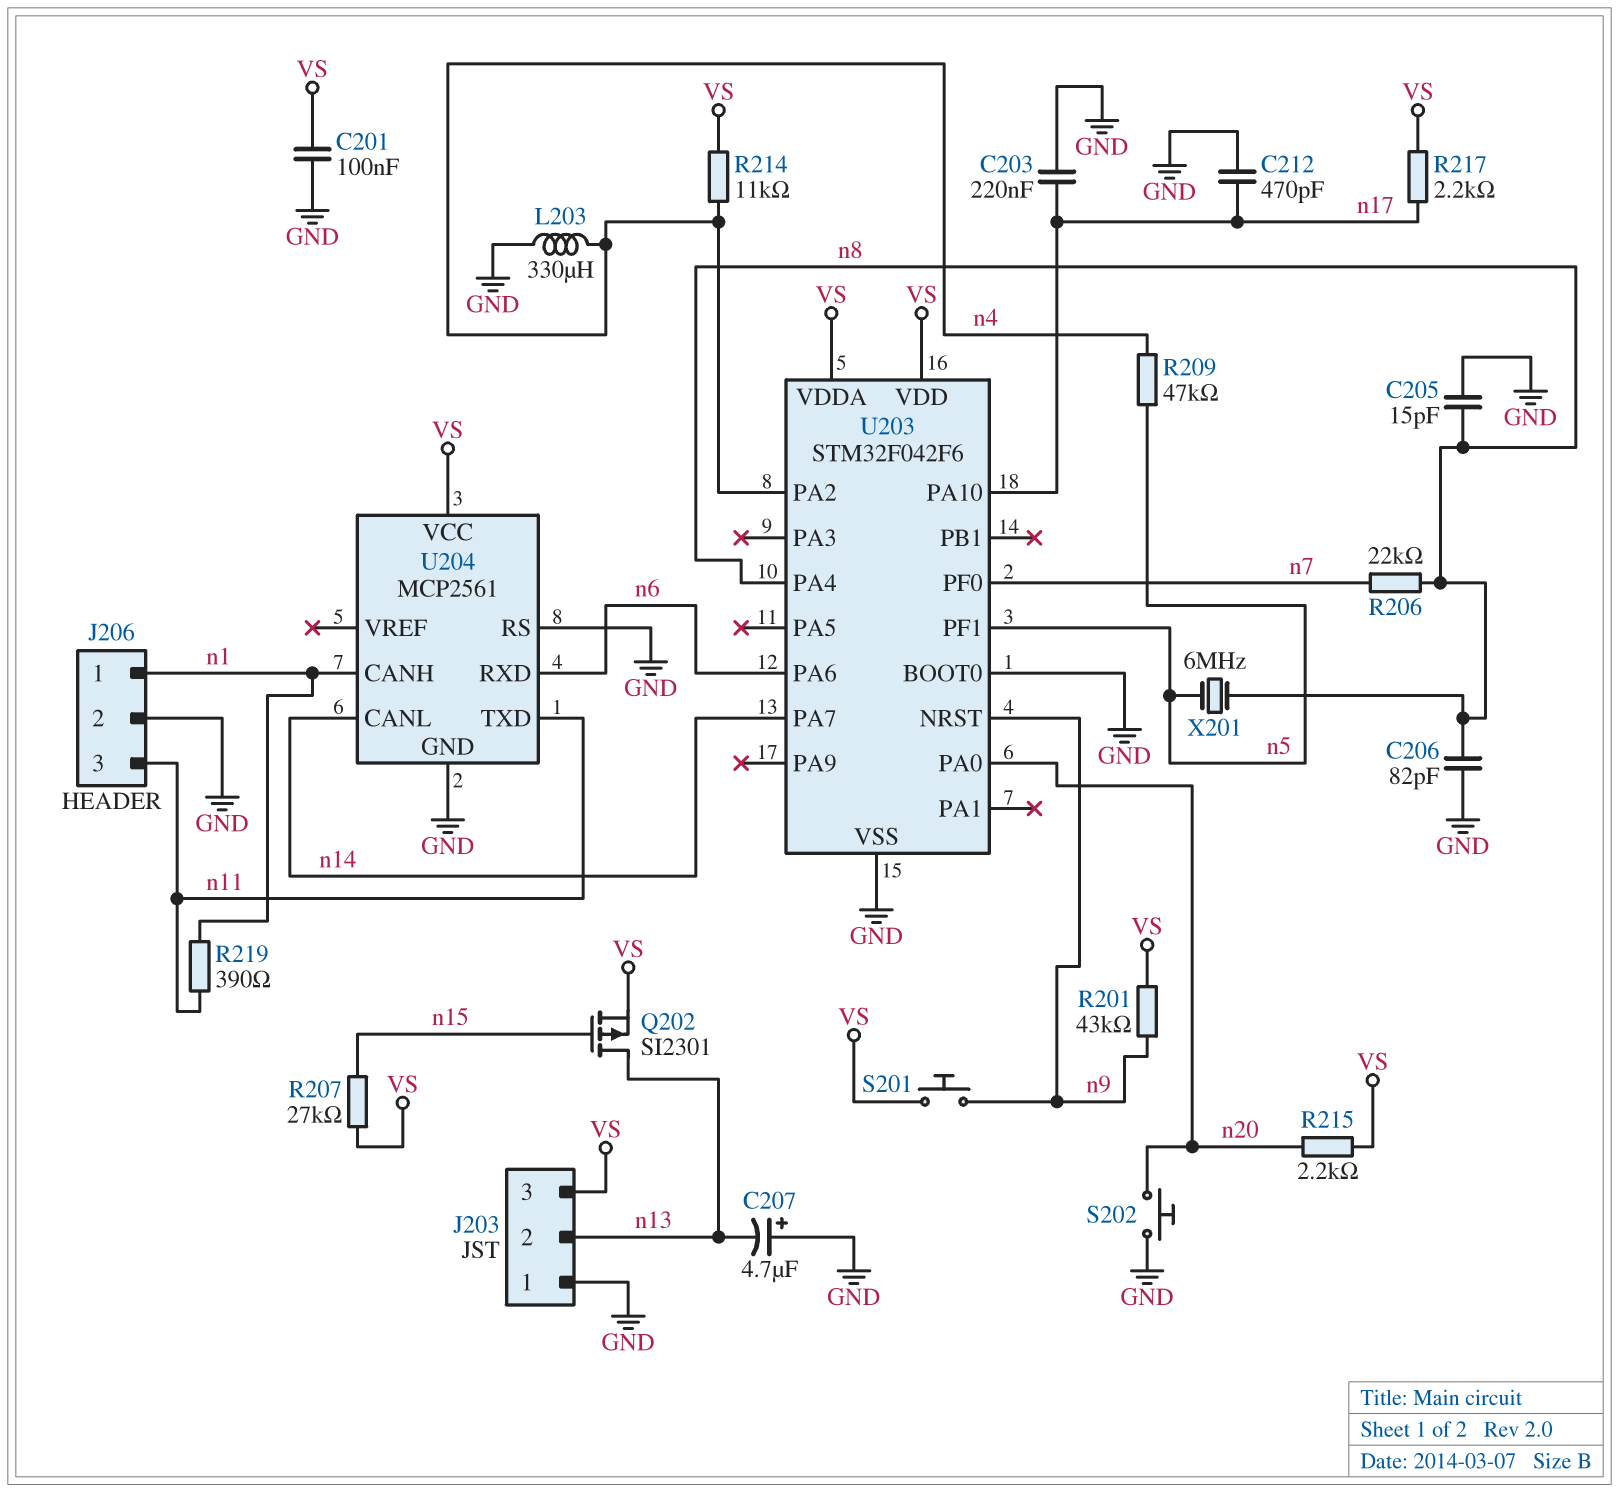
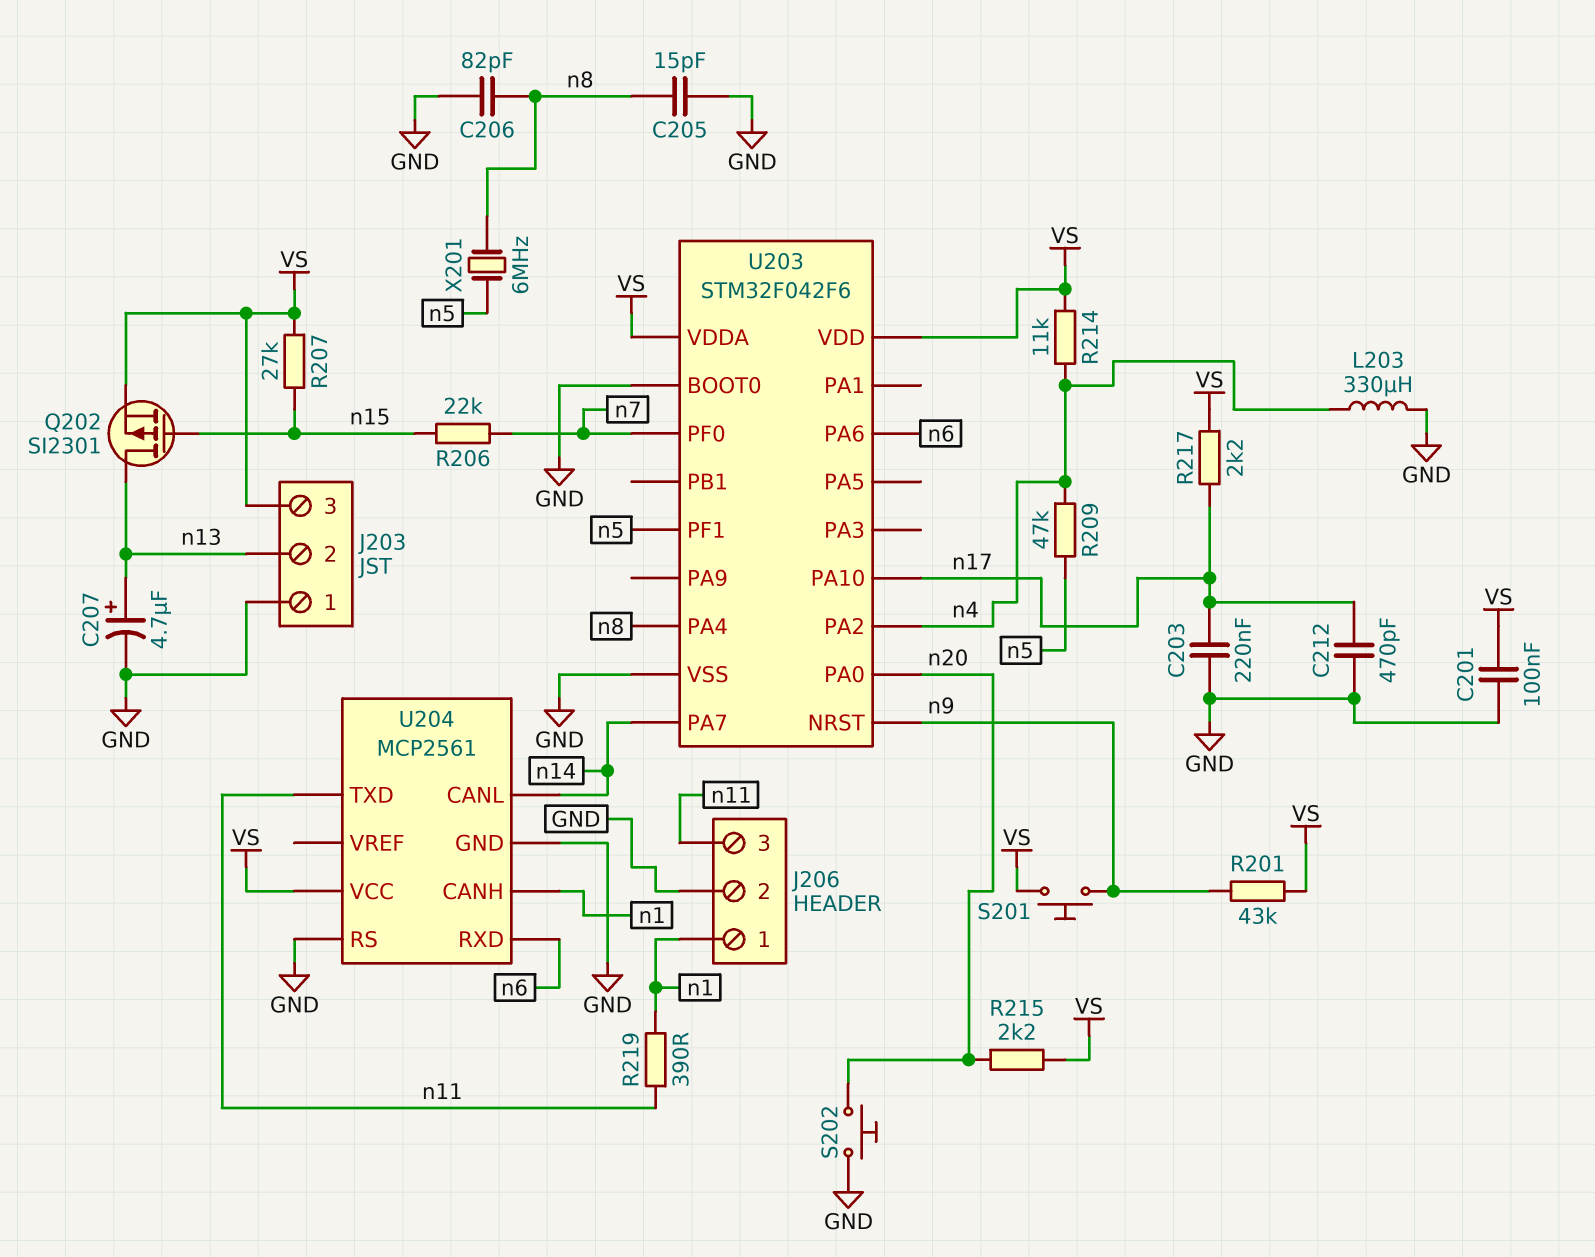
C207: 4.7uF (plus GND, minus n13) -> 4.7uF (plus n13, minus GND)
R206: 22k (n7, n8) -> 22k (n7, n15)

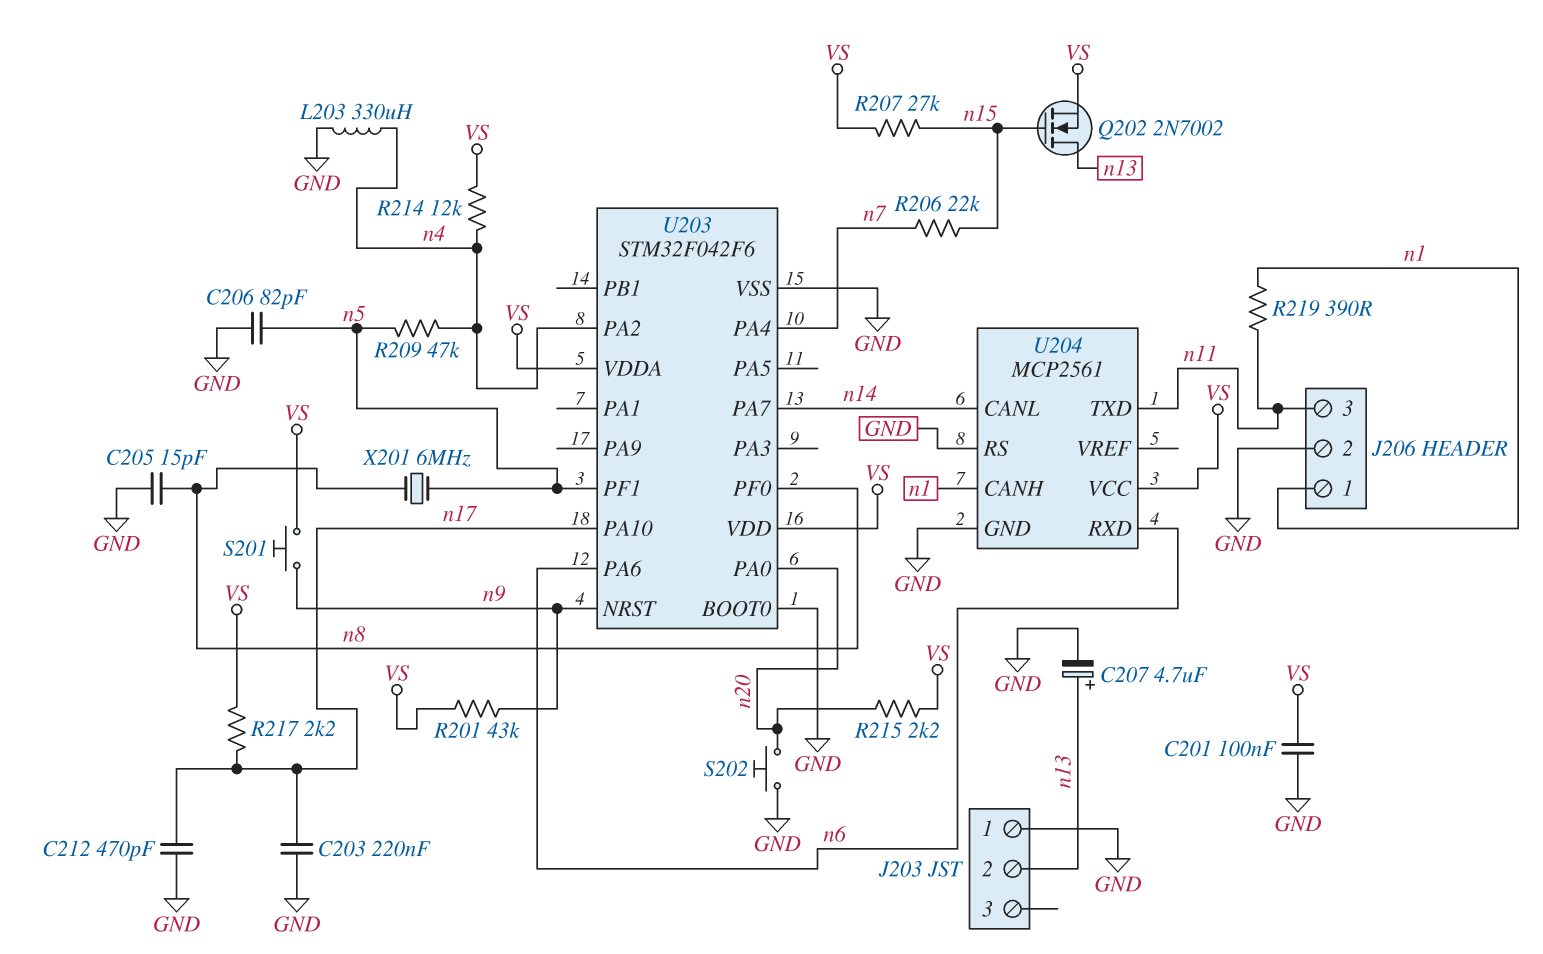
C206: 82pF (GND, n8) -> 82pF (GND, n5)
J203 pin 3: VS -> none
Q202: PMOS SI2301 (G n15, D n13, S VS) -> NMOS 2N7002 (G n15, D n13, S VS)
R214: 11k (VS, n4) -> 12k (VS, n4)
U203 pin PA4: n8 -> n7
U203 pin PF0: n7 -> n8

